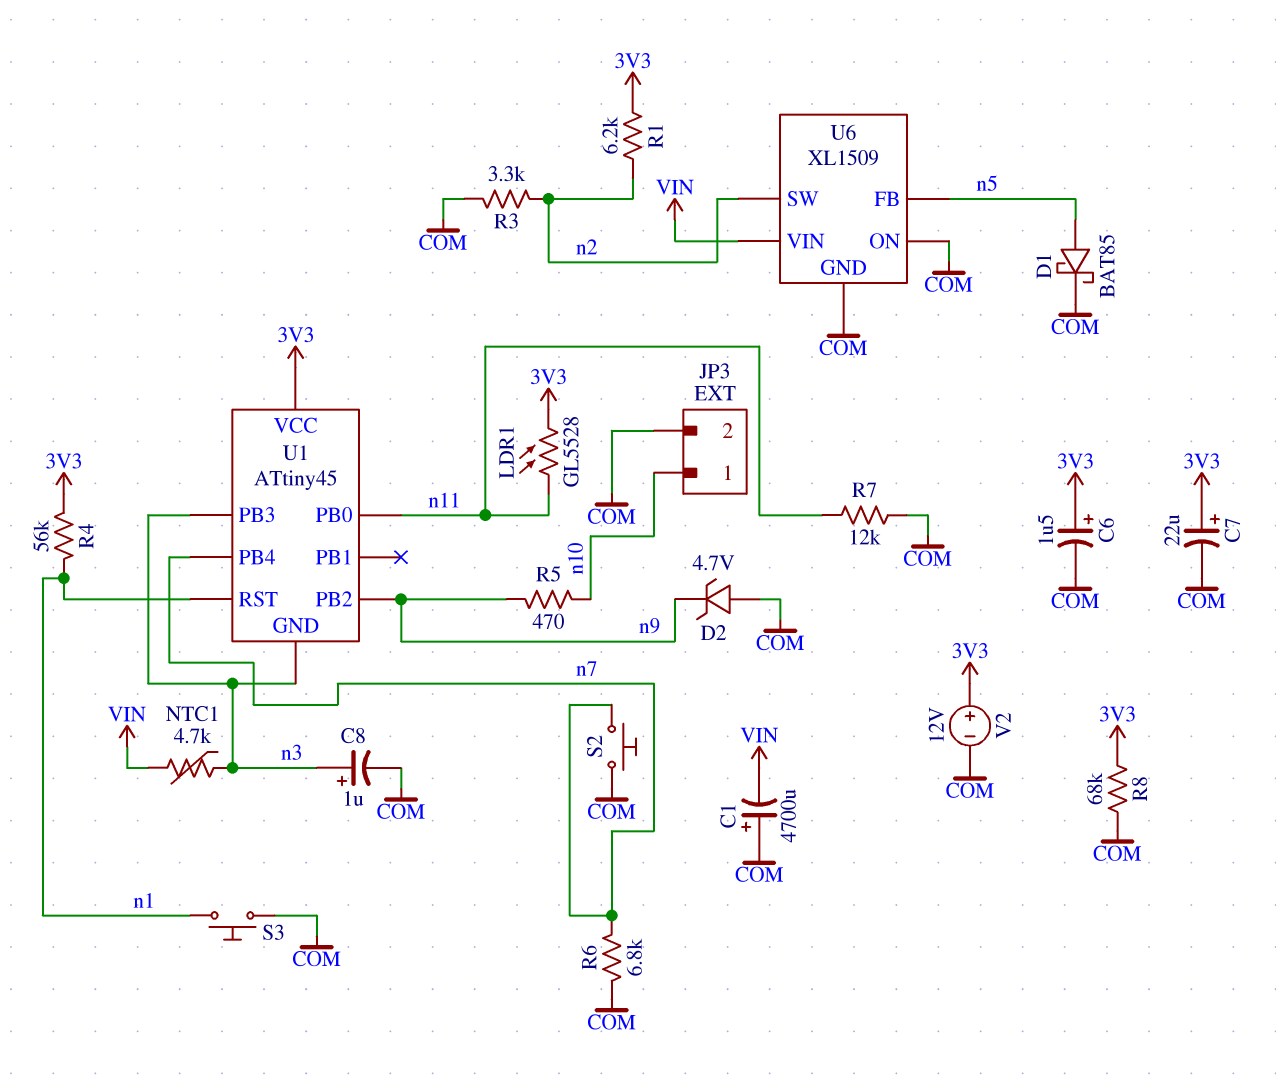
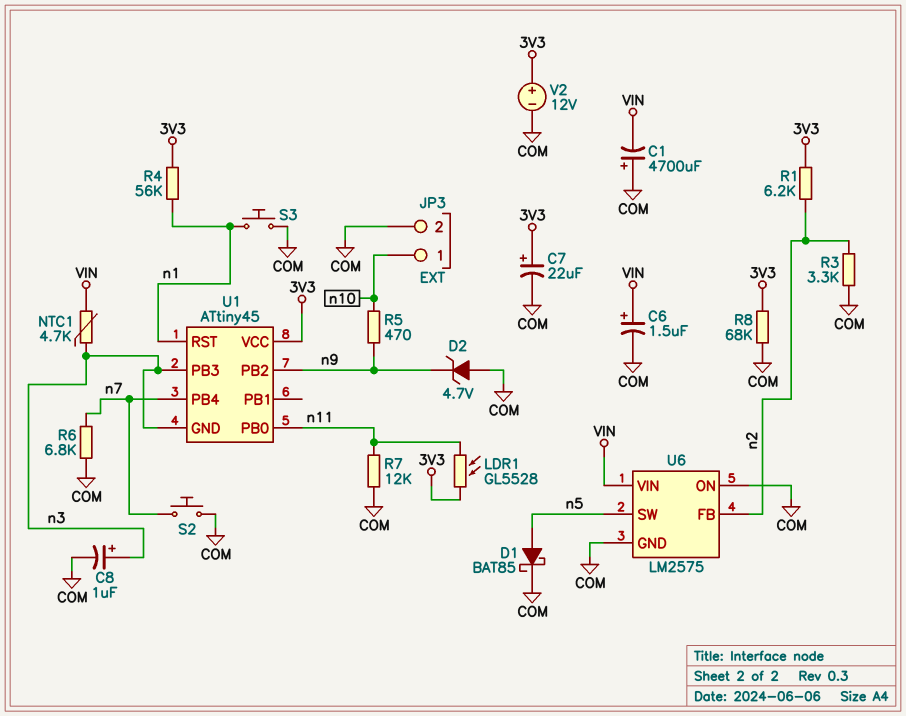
C6: 1.5uF (plus 3V3, minus COM) -> 1.5uF (plus VIN, minus COM)
U6: XL1509 -> LM2575
U6 pin FB: n5 -> n2
U6 pin SW: n2 -> n5

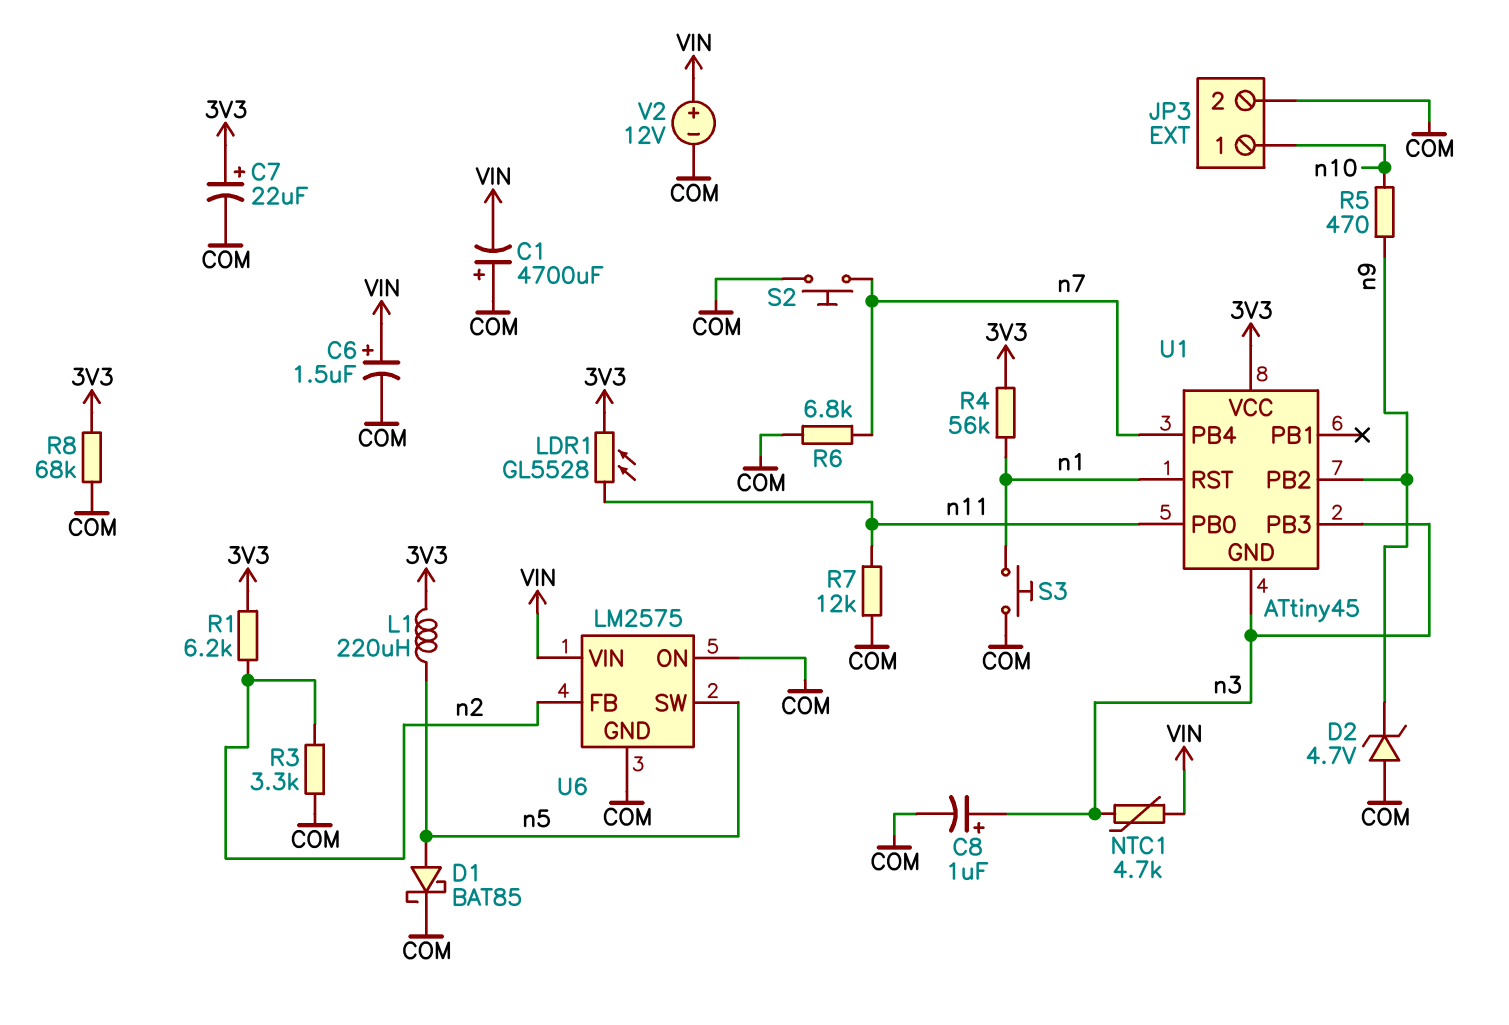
L1: none -> 220uH (3V3, n5)
V2: 12V (plus 3V3, minus COM) -> 12V (plus VIN, minus COM)

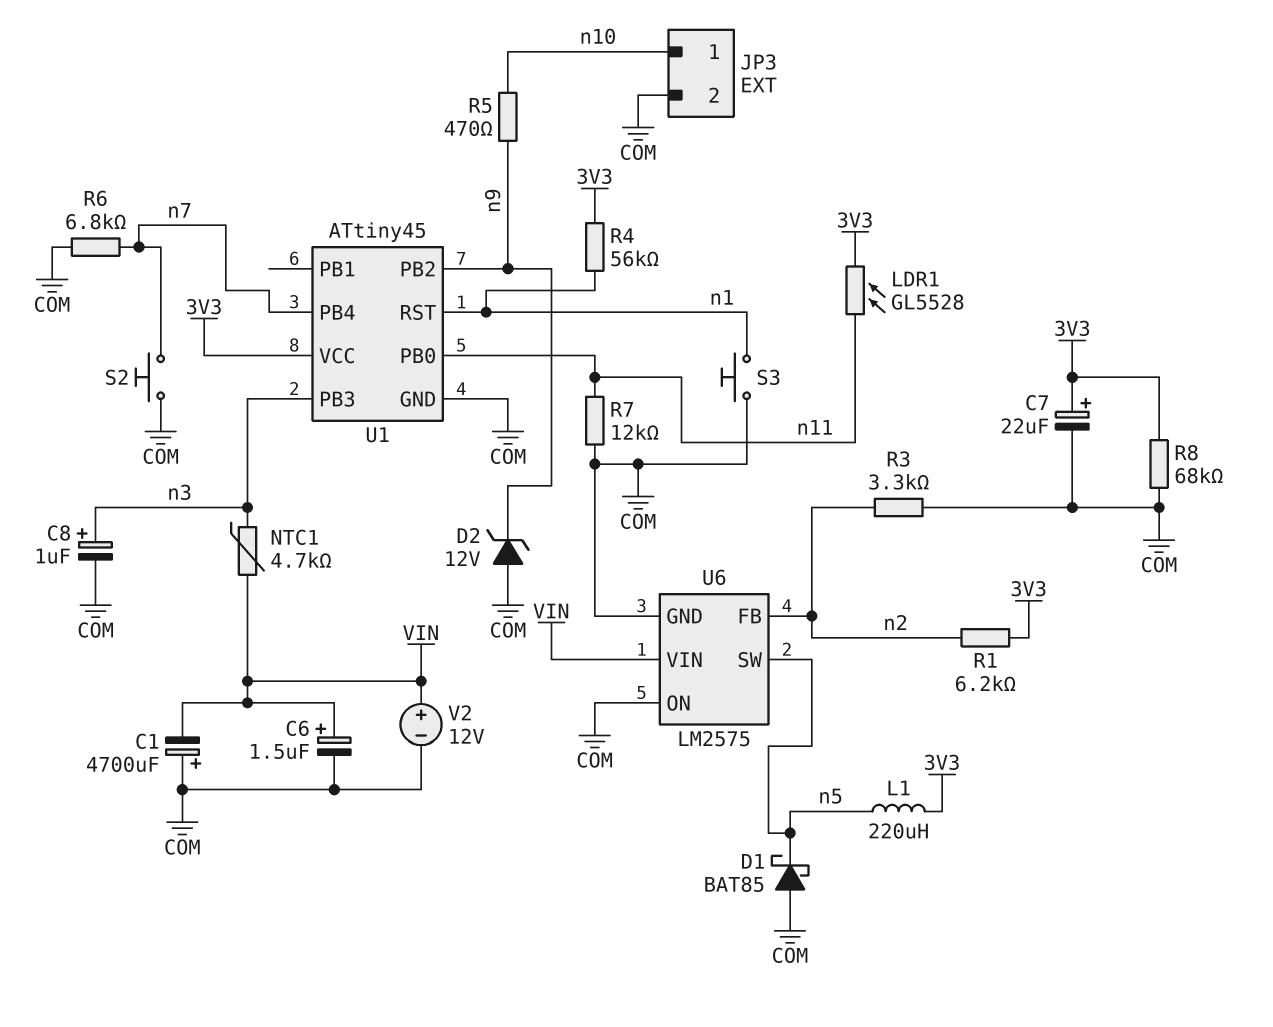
D1: schottky BAT85 (A n5, K COM) -> schottky BAT85 (A COM, K n5)
D2: zener 4.7V (A COM, K n9) -> zener 12V (A COM, K n9)
U1 pin GND: n3 -> COM

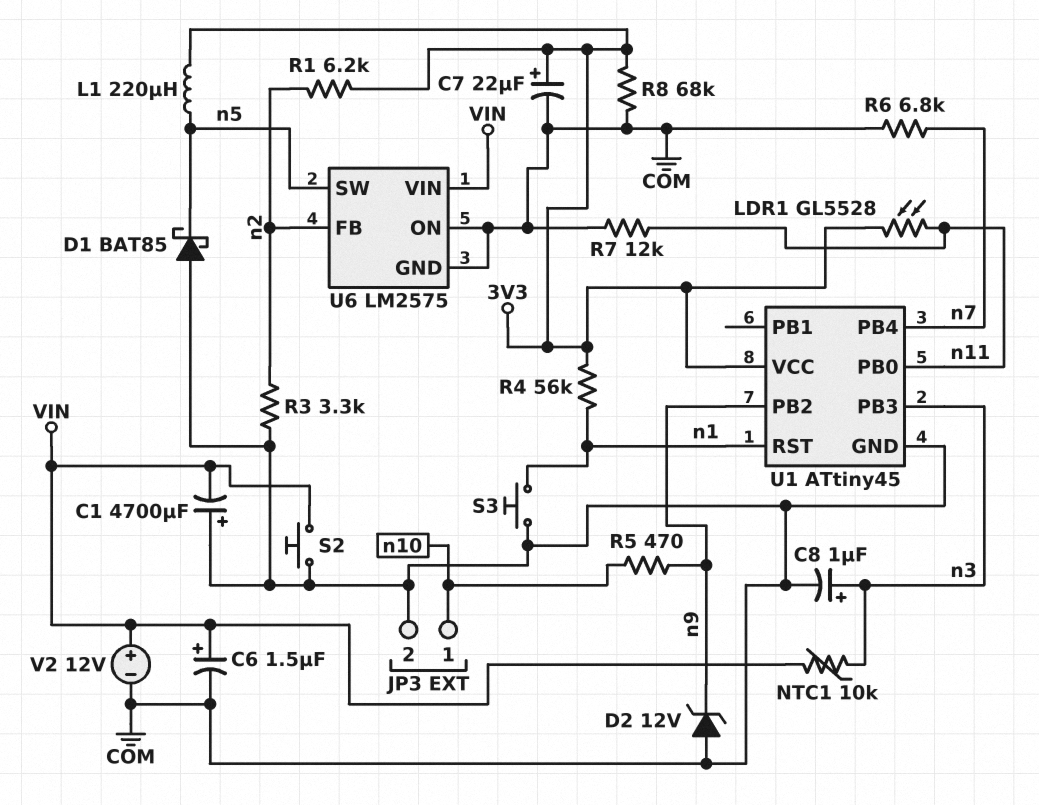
NTC1: 4.7k (VIN, n3) -> 10k (VIN, n3)
S2: button (COM, n7) -> button (COM, VIN)

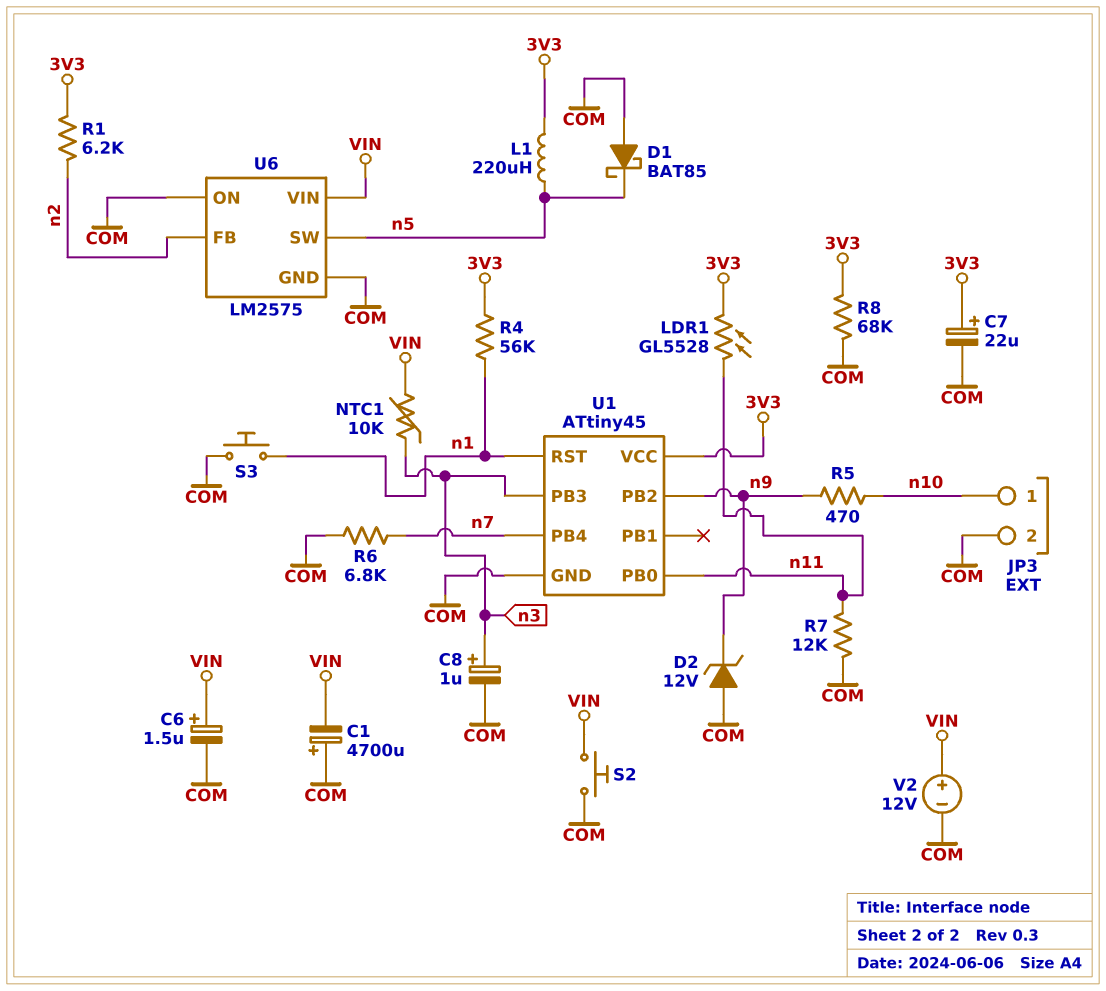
R3: 3.3k (COM, n2) -> none

